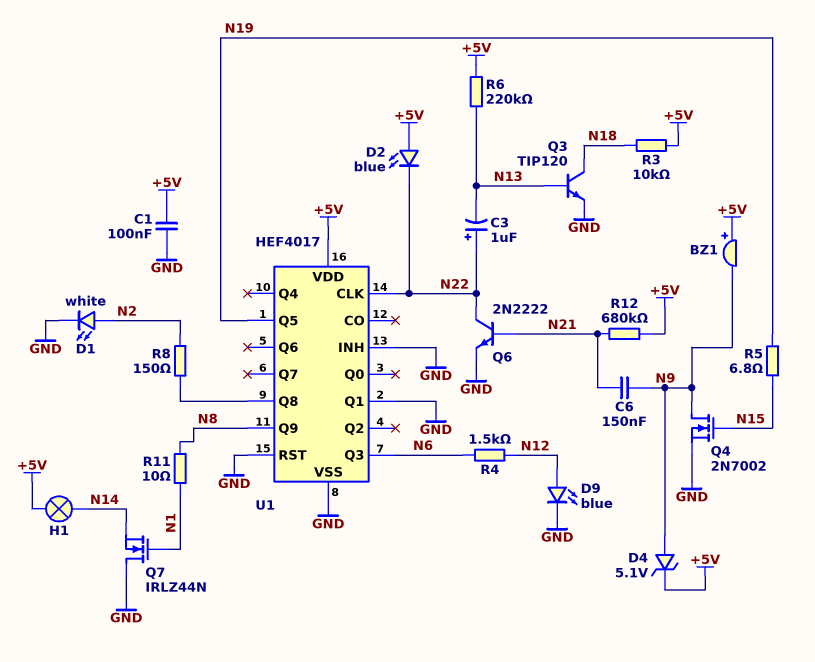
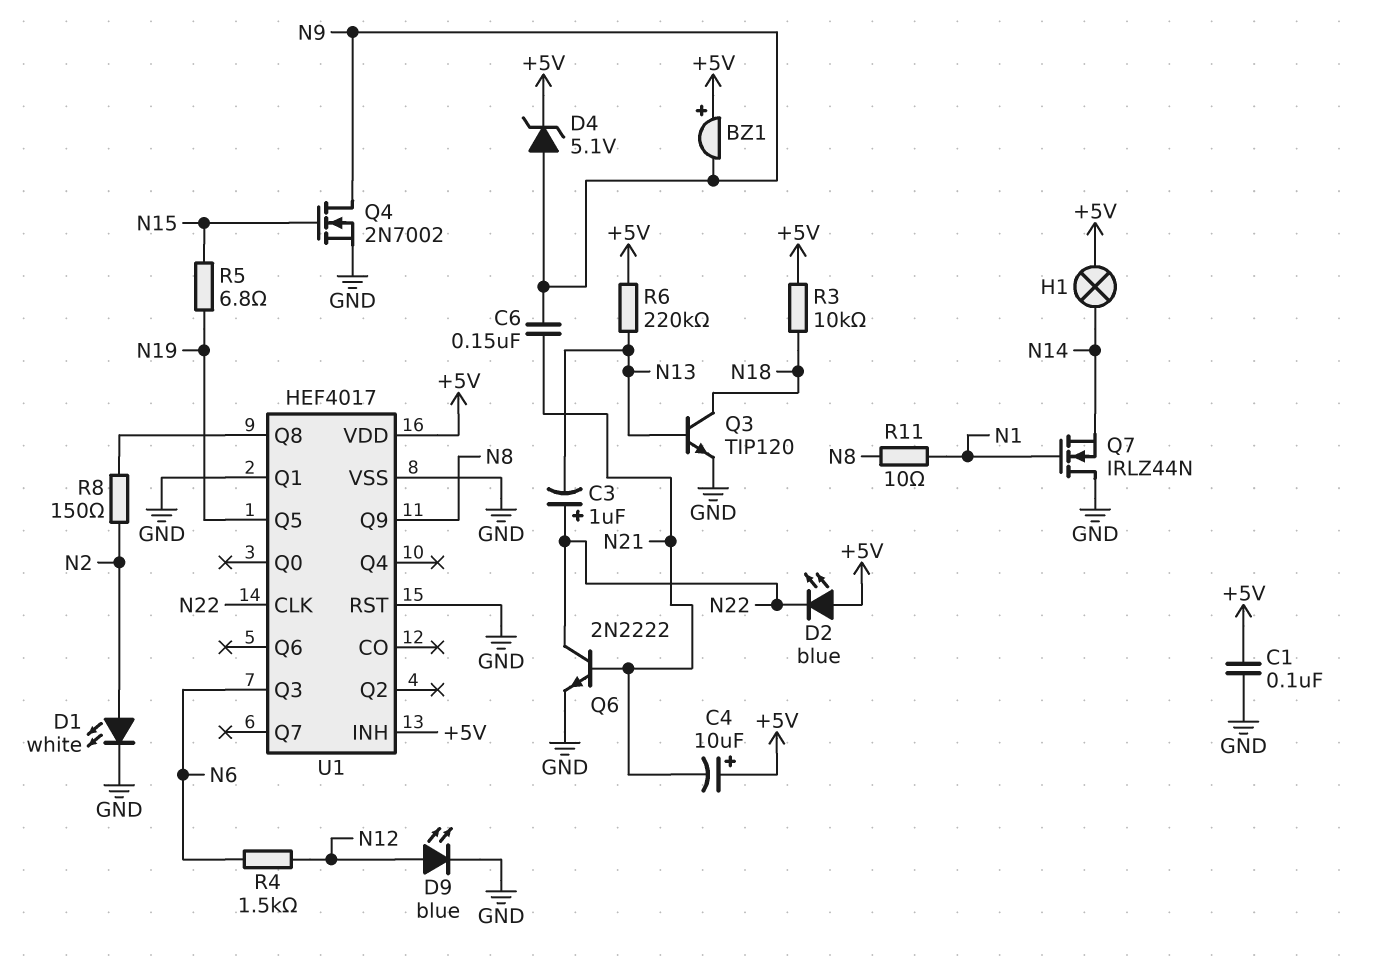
C4: none -> 10uF (plus +5V, minus N21)
R12: 680k (+5V, N21) -> none
U1 pin INH: GND -> +5V

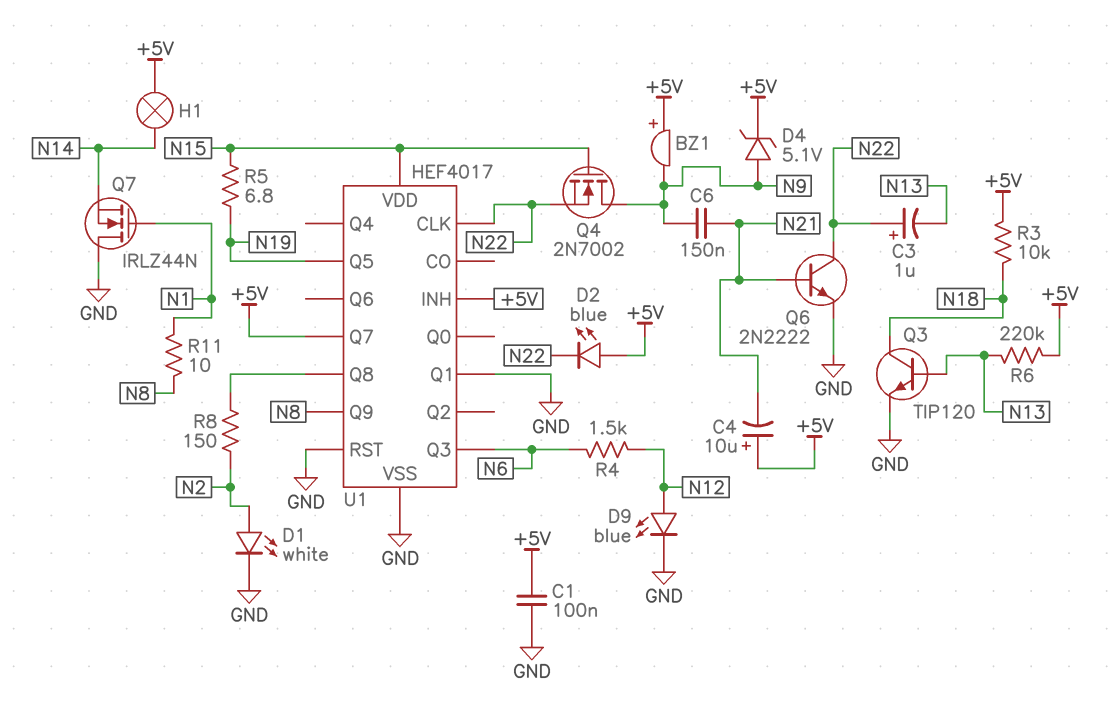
Q4: NMOS 2N7002 (G N15, D N9, S GND) -> NMOS 2N7002 (G N15, D N9, S N22)
U1 pin Q7: none -> +5V
U1 pin VDD: +5V -> N15

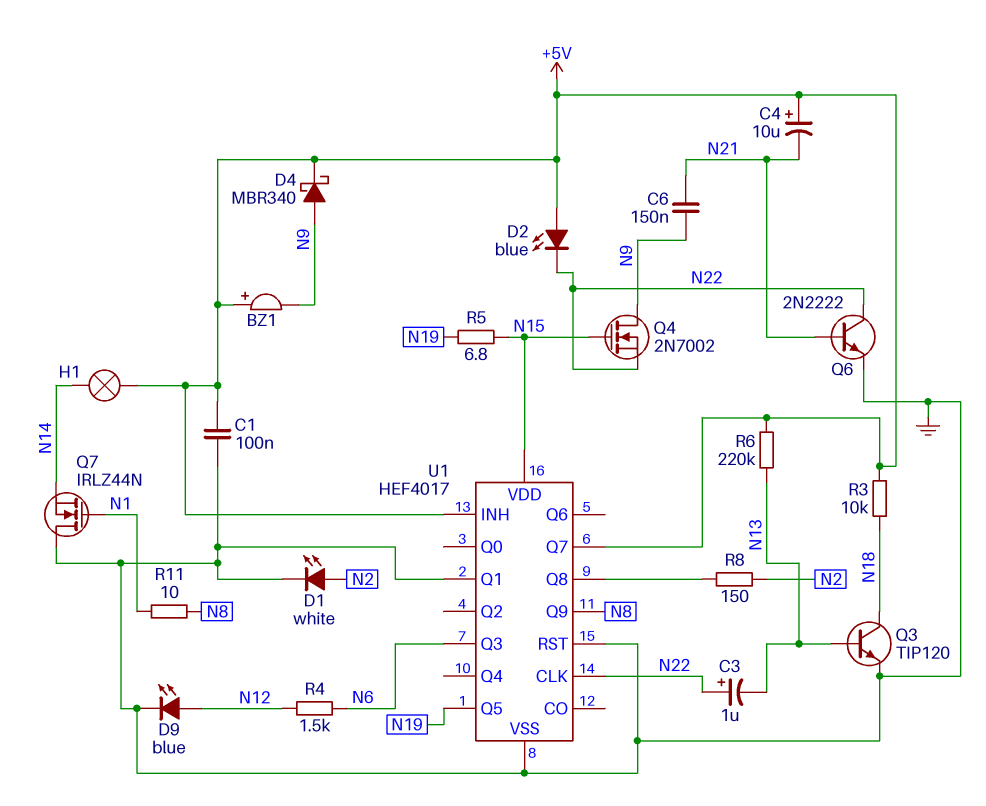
D4: zener 5.1V (A N9, K +5V) -> schottky MBR340 (A N9, K +5V)

